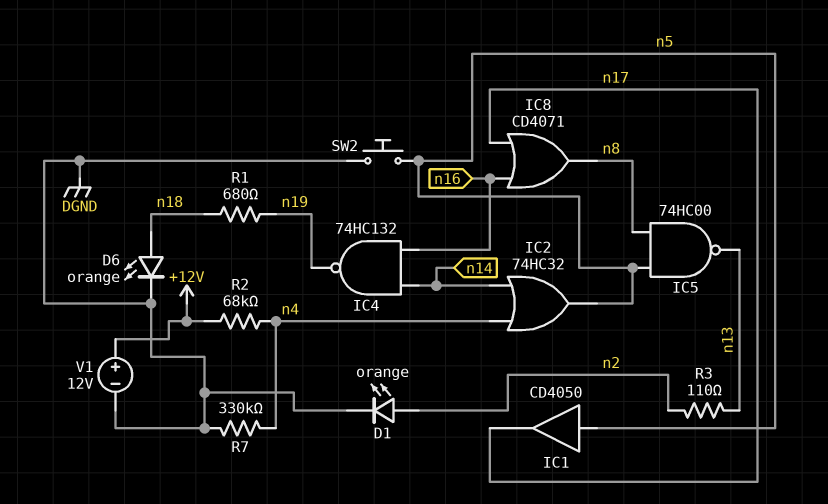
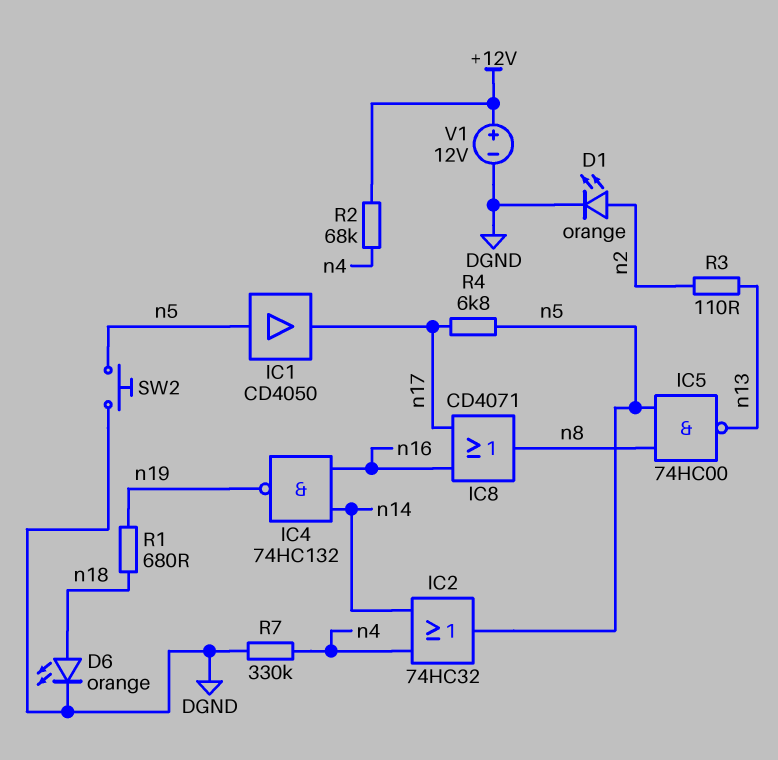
R4: none -> 6.8k (n5, n17)

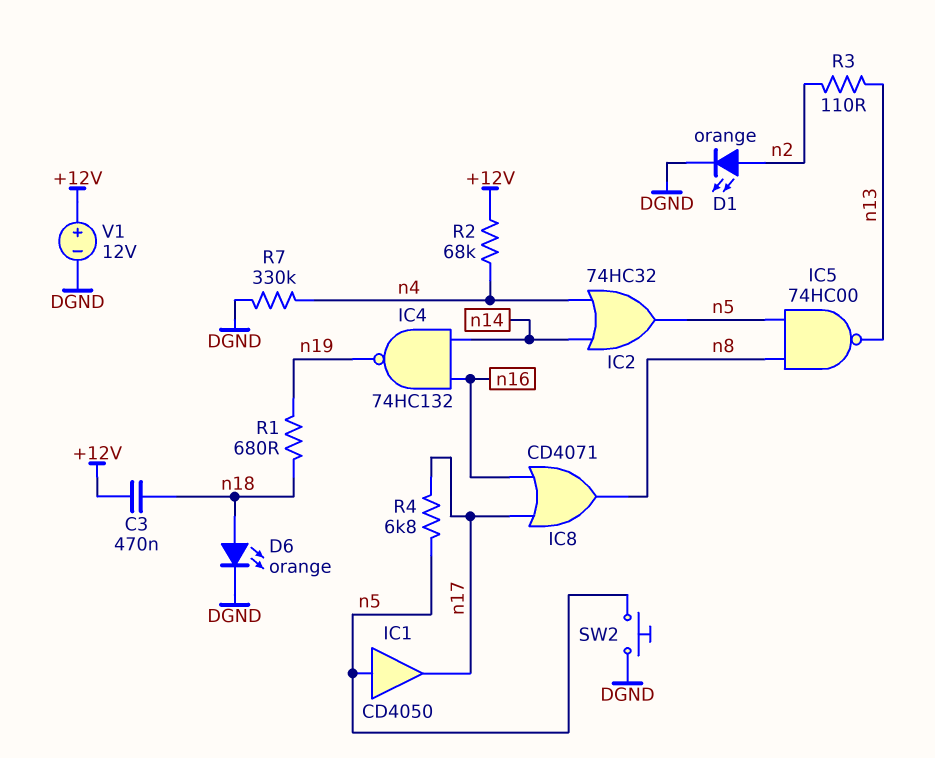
C3: none -> 470nF (+12V, n18)

